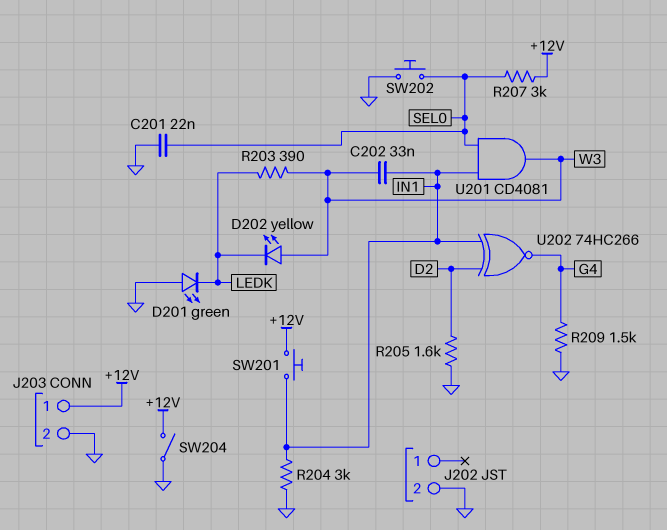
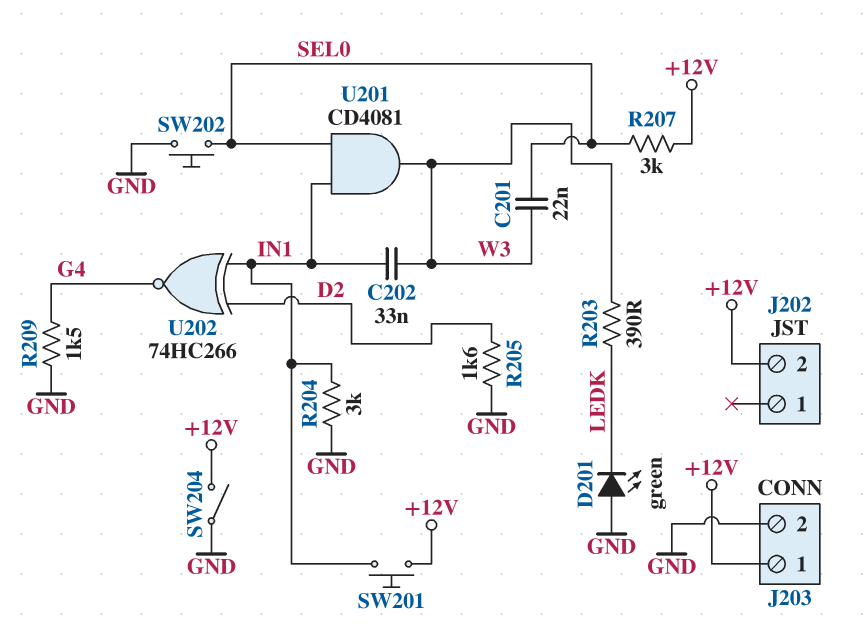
C201: 22nF (GND, SEL0) -> 22nF (SEL0, W3)
D202: LED yellow (A W3, K LEDK) -> none
J202 pin 2: GND -> +12V

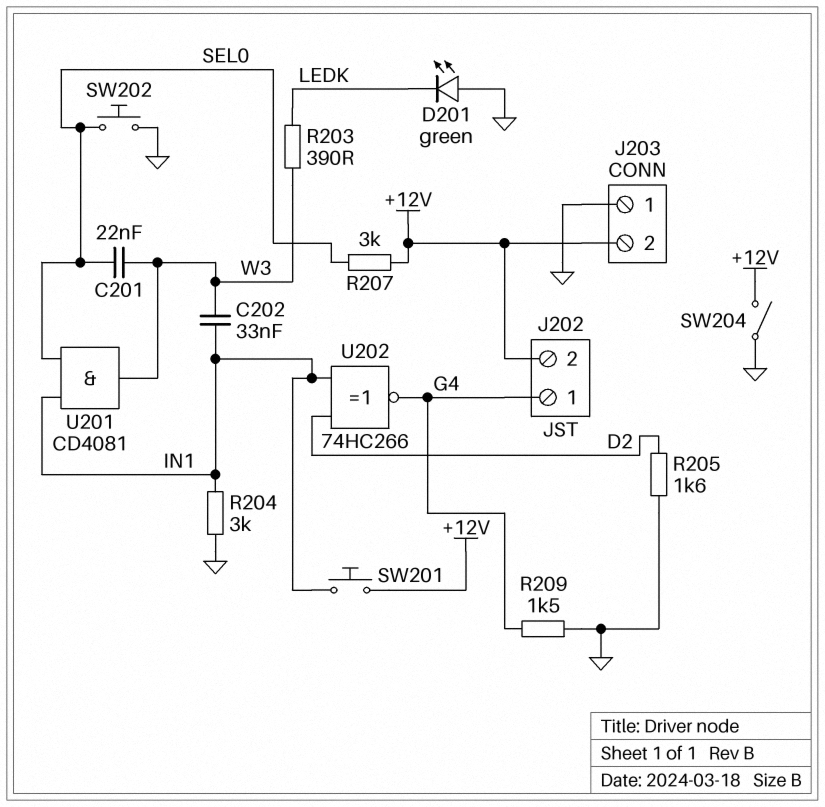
J202 pin 1: none -> G4
J203 pin 1: +12V -> GND
J203 pin 2: GND -> +12V

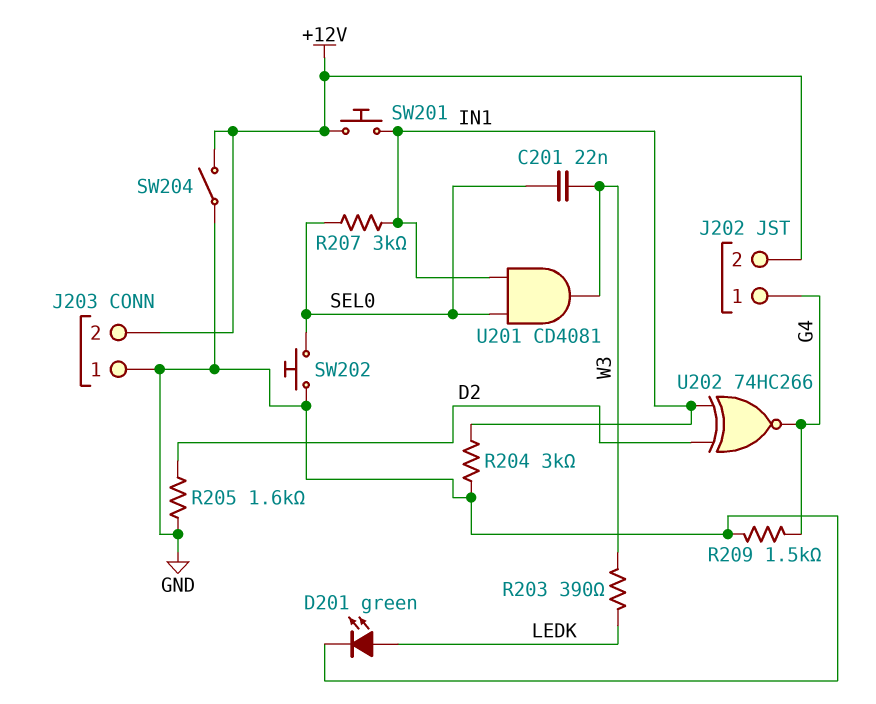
C202: 33nF (IN1, W3) -> none
D201: LED green (A GND, K LEDK) -> LED green (A LEDK, K GND)
R207: 3k (+12V, SEL0) -> 3k (IN1, SEL0)

